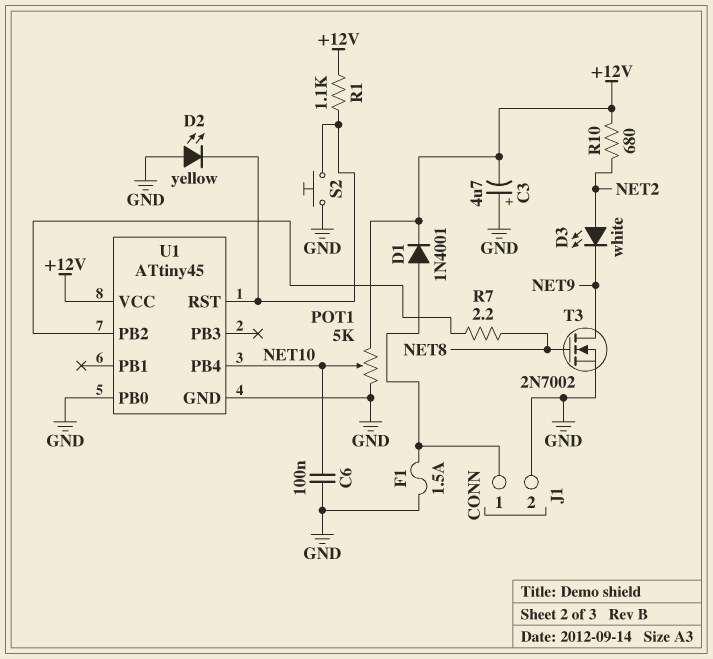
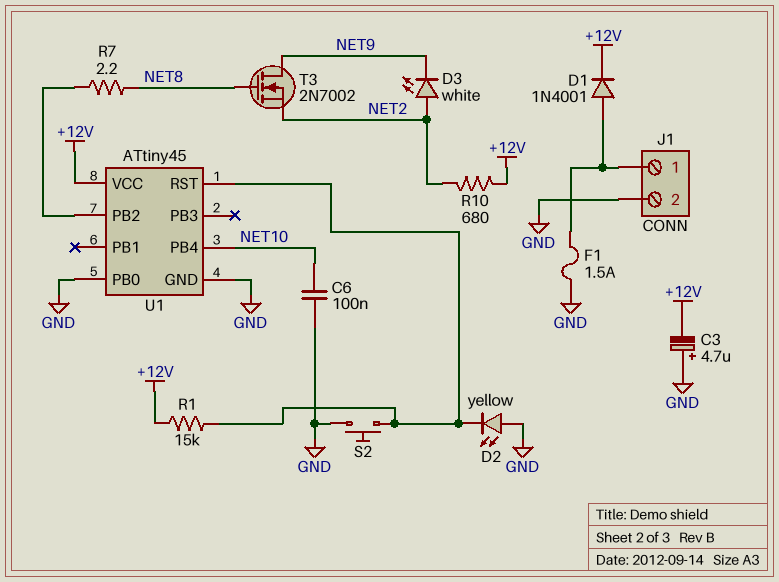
POT1: 5k (+12V, GND, wiper NET10) -> none
R1: 1.1k (+12V, U1/RST) -> 15k (+12V, U1/RST)
T3: NMOS 2N7002 (G NET8, D NET9, S GND) -> NMOS 2N7002 (G NET8, D NET9, S NET2)

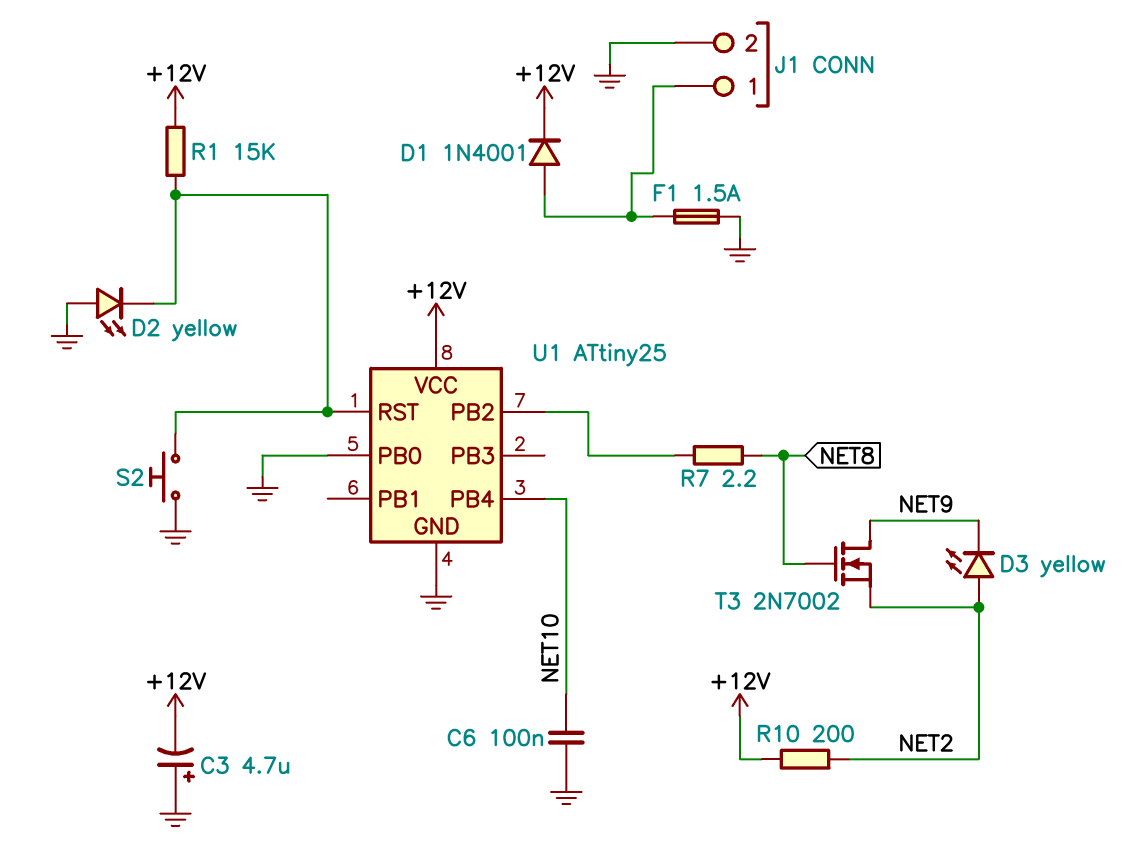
D3: LED white (A NET2, K NET9) -> LED yellow (A NET2, K NET9)
R10: 680 (+12V, NET2) -> 200 (+12V, NET2)
U1: ATtiny45 -> ATtiny25

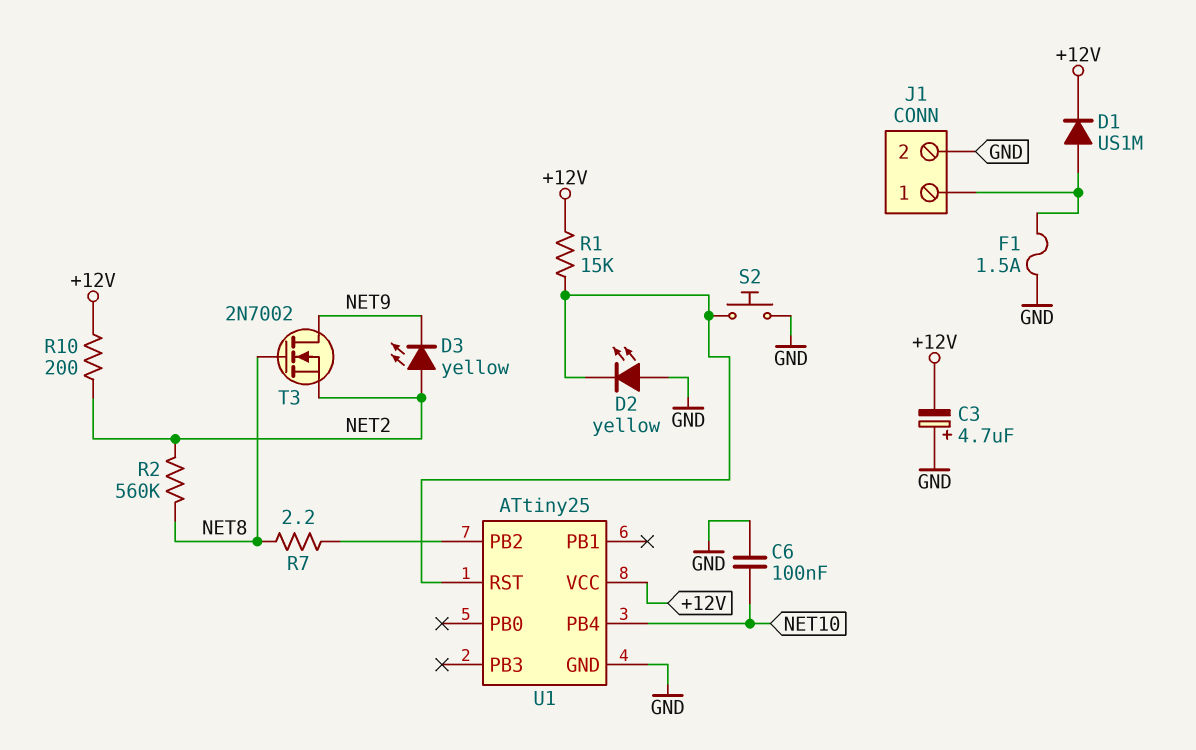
D1: diode 1N4001 (A J1/1, K +12V) -> diode US1M (A J1/1, K +12V)
R2: none -> 560k (NET2, NET8)
U1 pin PB0: GND -> none

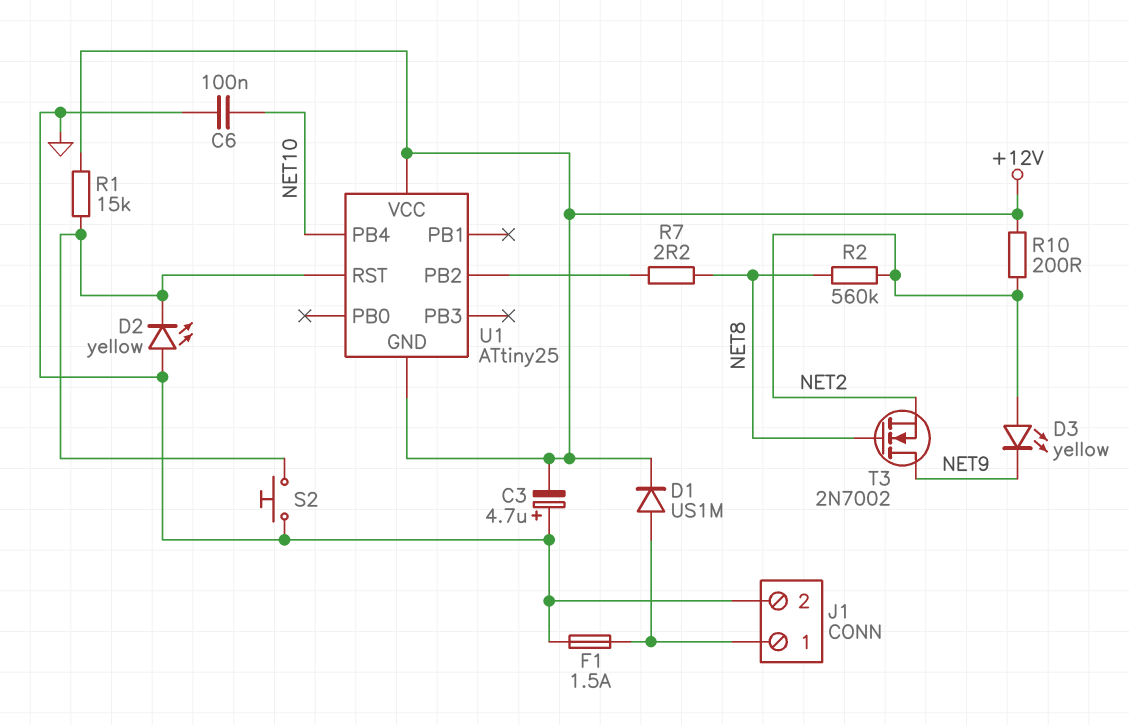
U1 pin GND: GND -> +12V

